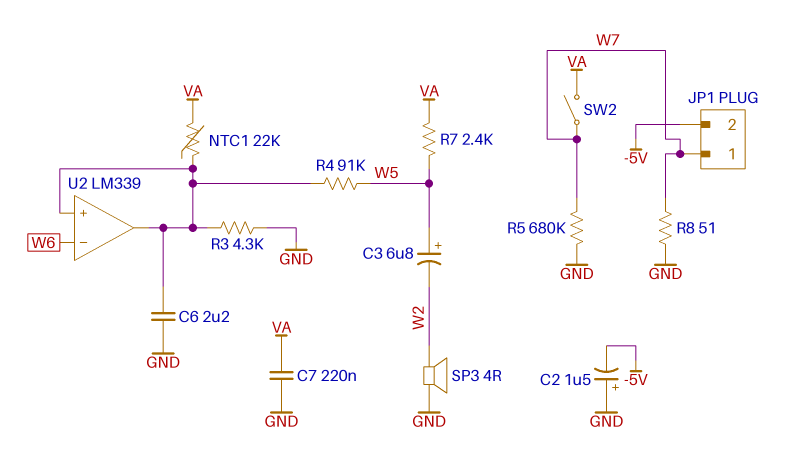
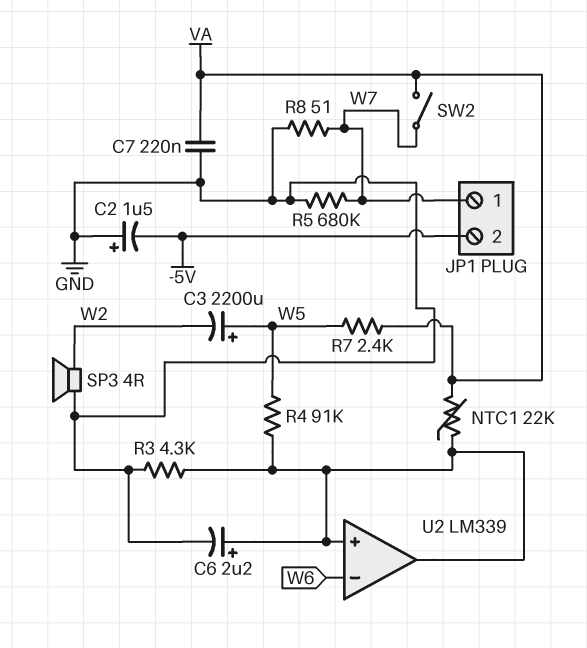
C3: 6.8uF (plus W5, minus W2) -> 2200uF (plus W5, minus W2)
C6: 2.2uF (GND, U2/in+) -> 2.2uF (plus U2/in+, minus GND)

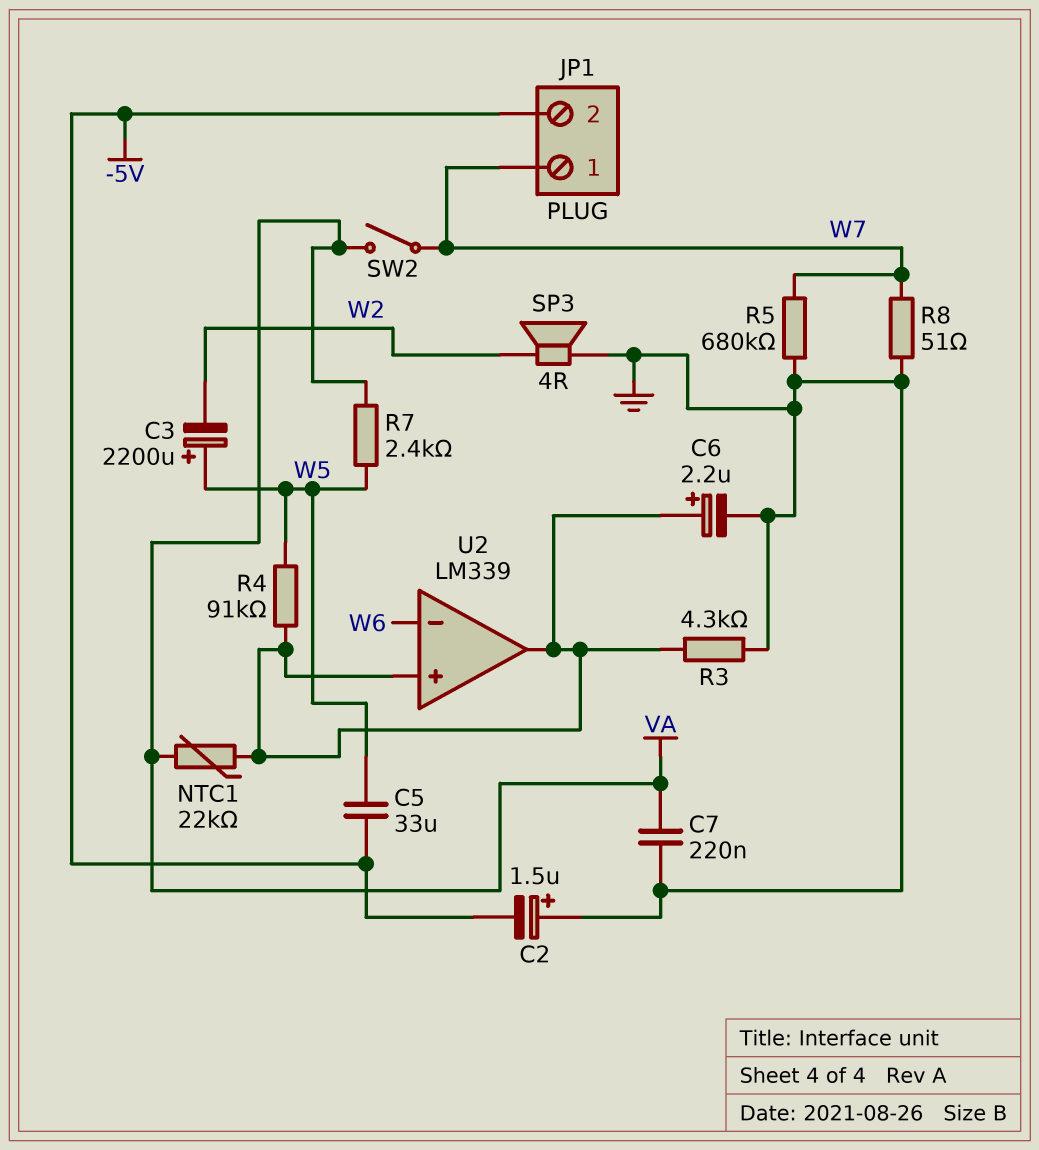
C5: none -> 33uF (-5V, W5)

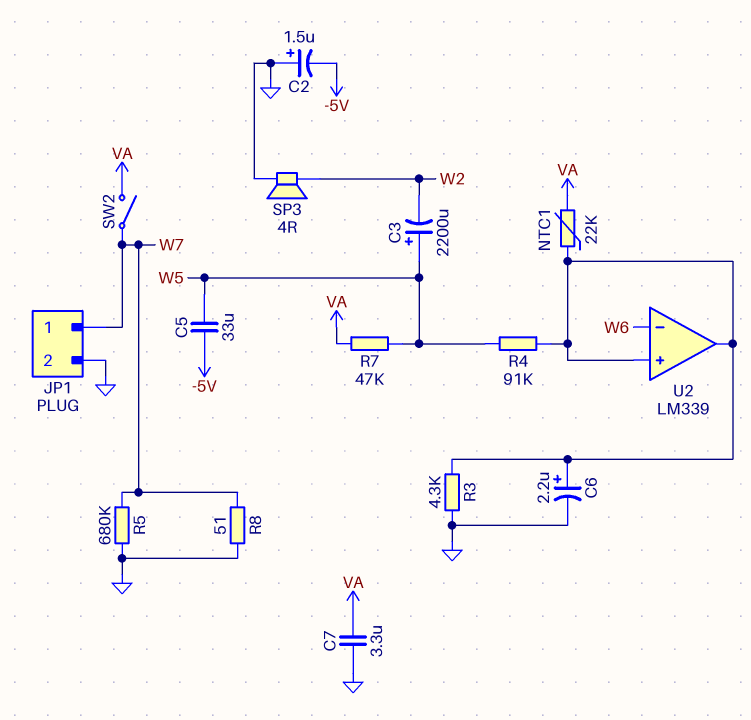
C7: 220nF (GND, VA) -> 3.3uF (GND, VA)
JP1 pin 2: -5V -> GND
R7: 2.4k (VA, W5) -> 47k (VA, W5)

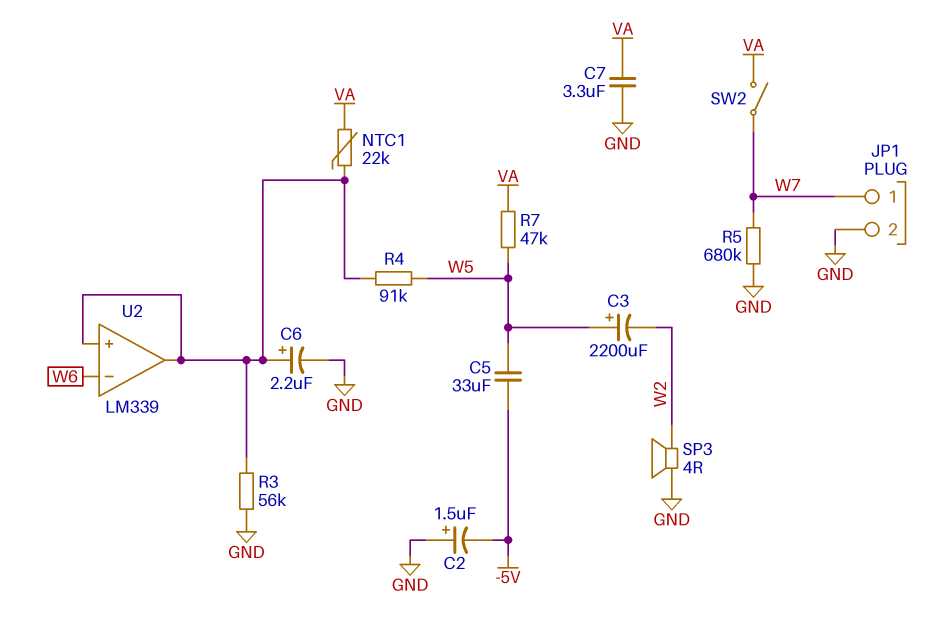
R3: 4.3k (GND, U2/in+) -> 56k (GND, U2/in+)
R8: 51 (GND, W7) -> none

